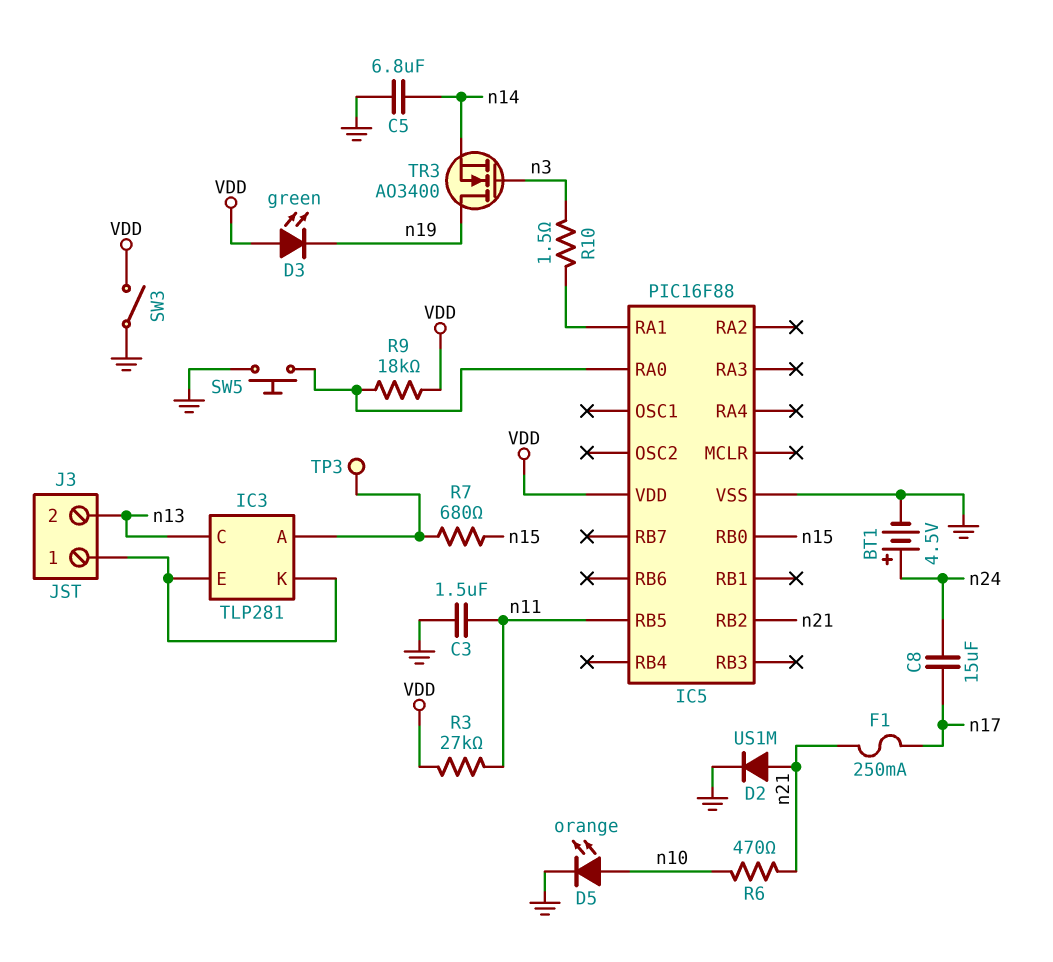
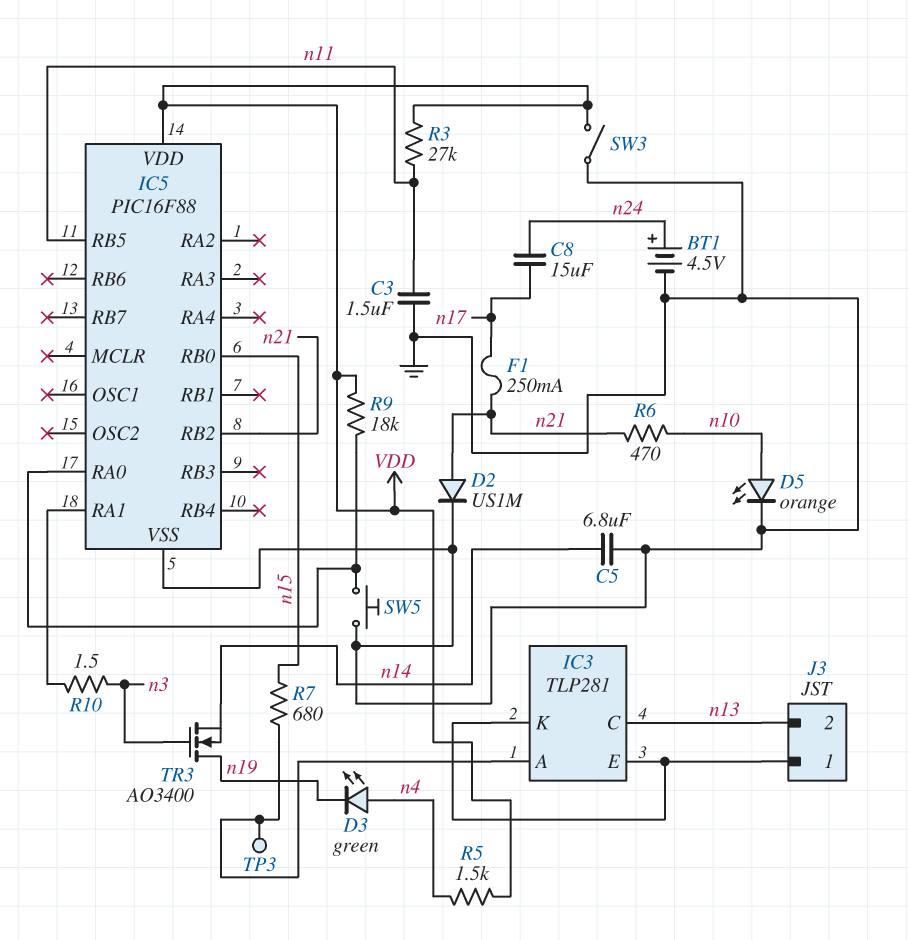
D3: LED green (A VDD, K n19) -> LED green (A n4, K n19)
R5: none -> 1.5k (VDD, n4)

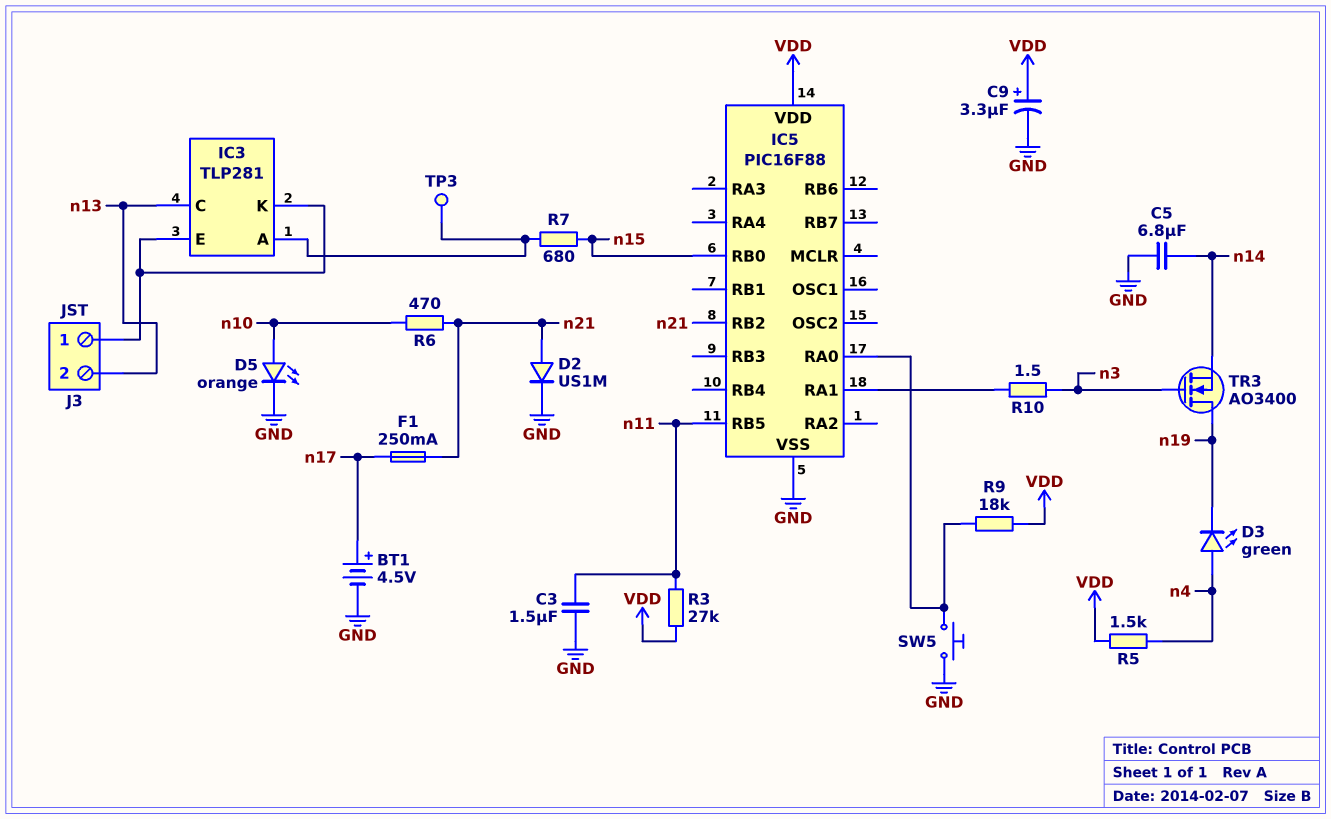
BT1: 4.5V (plus n24, minus GND) -> 4.5V (plus n17, minus GND)
C8: 15uF (n17, n24) -> none
C9: none -> 3.3uF (plus VDD, minus GND)
SW3: switch (GND, VDD) -> none

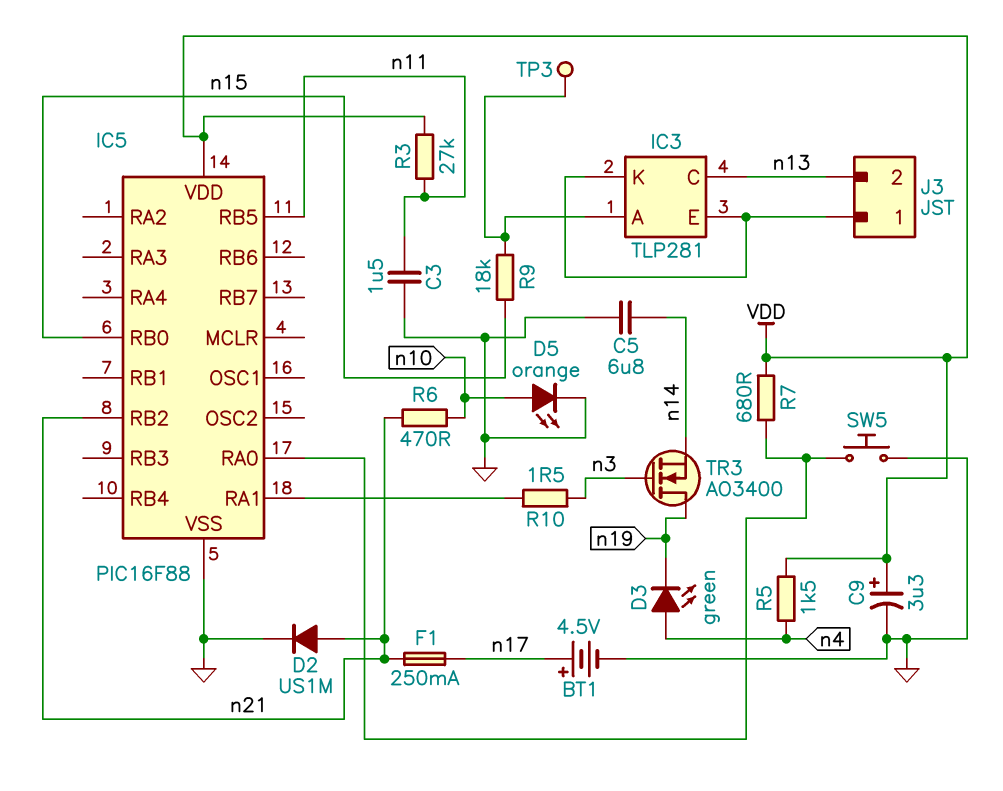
R7: 680 (IC3/A, n15) -> 680 (IC5/RA0, VDD)
R9: 18k (IC5/RA0, VDD) -> 18k (IC3/A, n15)

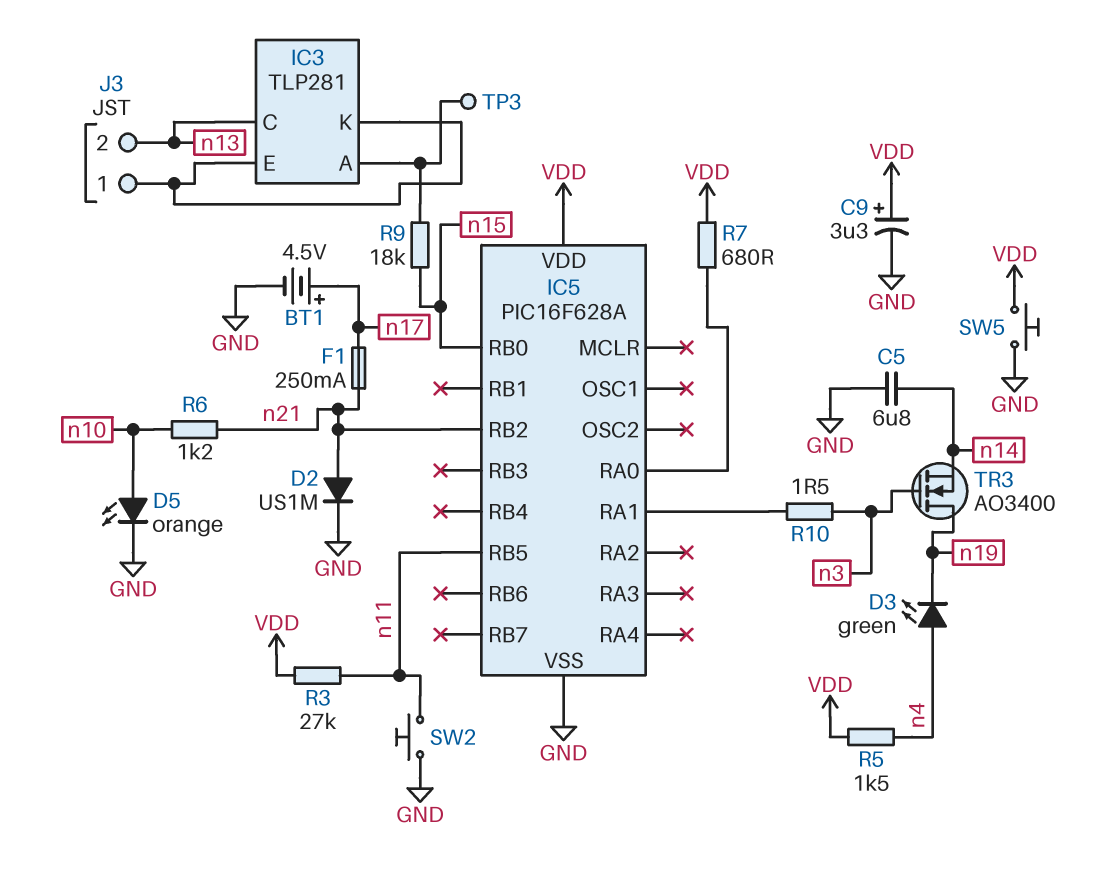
C3: 1.5uF (GND, n11) -> none
IC5: PIC16F88 -> PIC16F628A
R6: 470 (n10, n21) -> 1.2k (n10, n21)
SW2: none -> button (GND, n11)
SW5: button (GND, IC5/RA0) -> button (GND, VDD)

